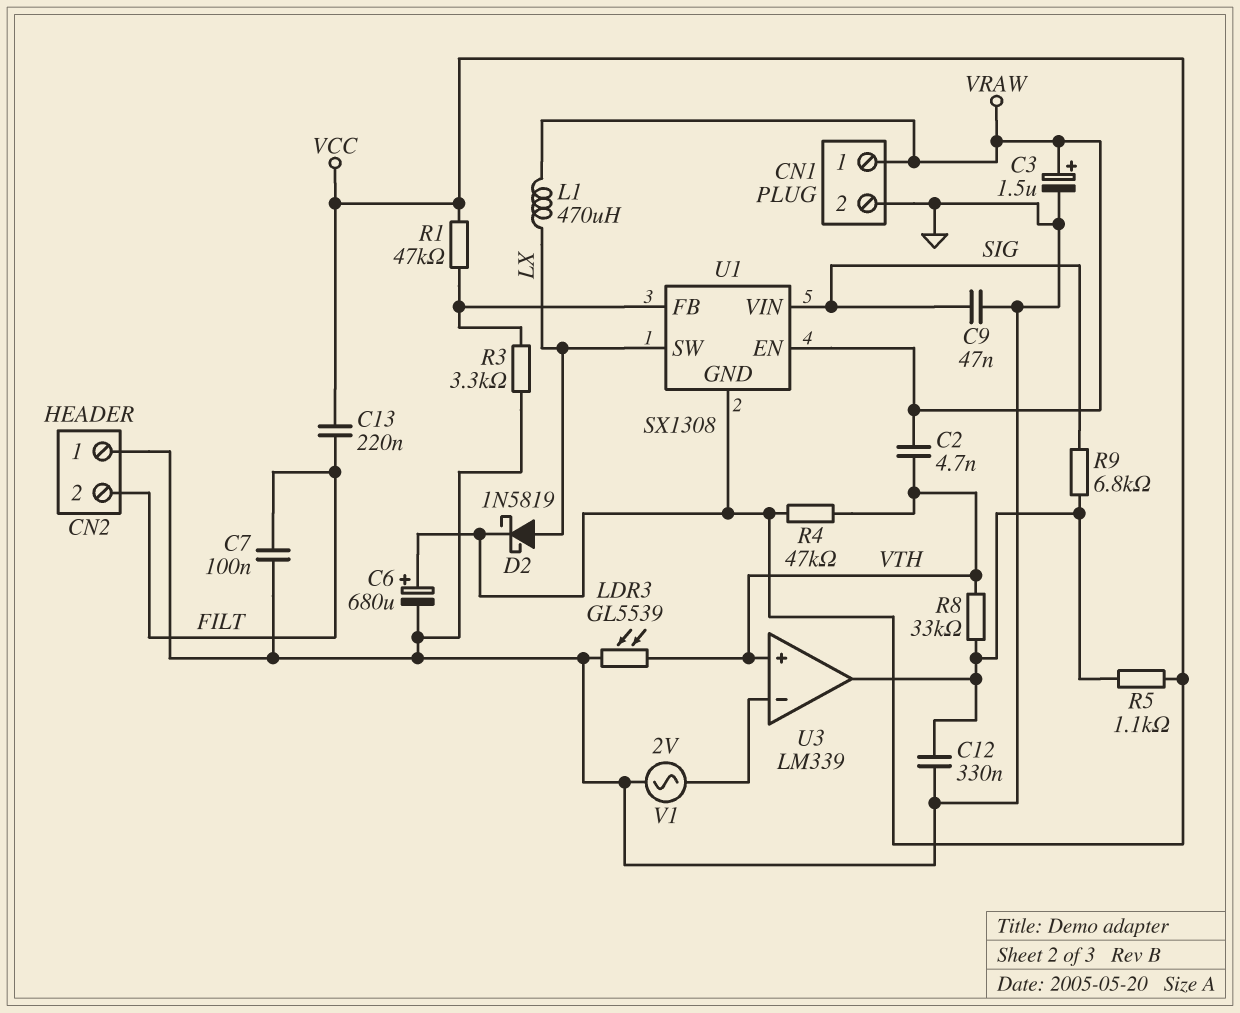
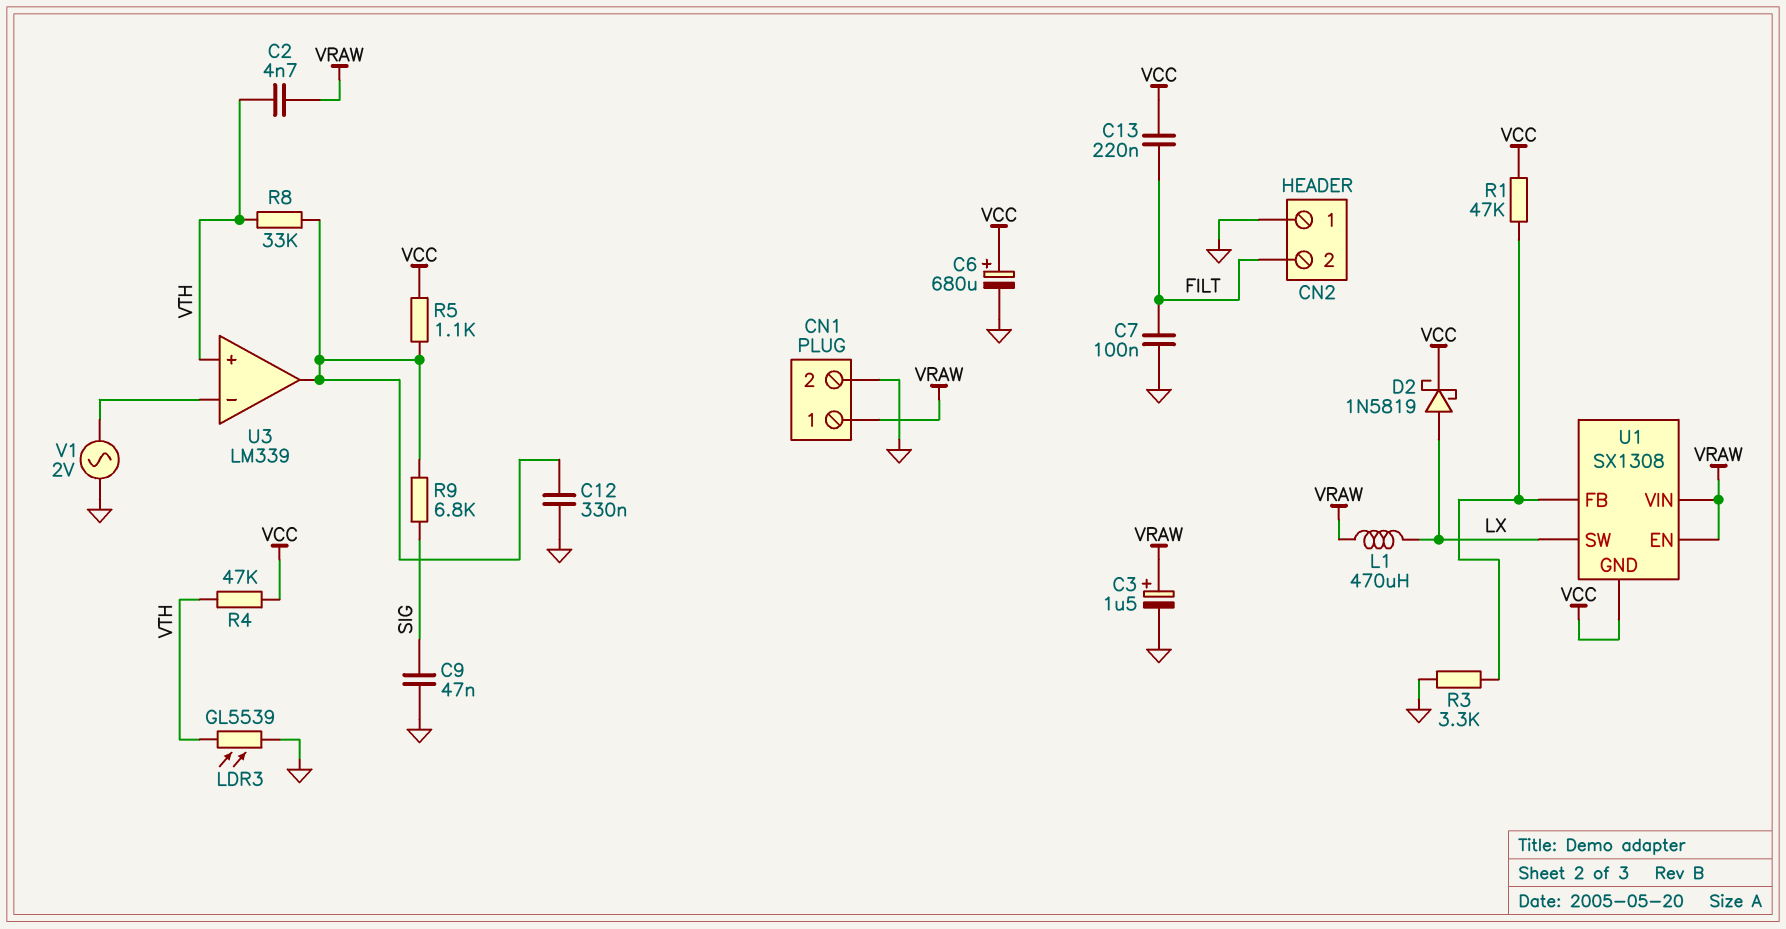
U1 pin VIN: SIG -> VRAW

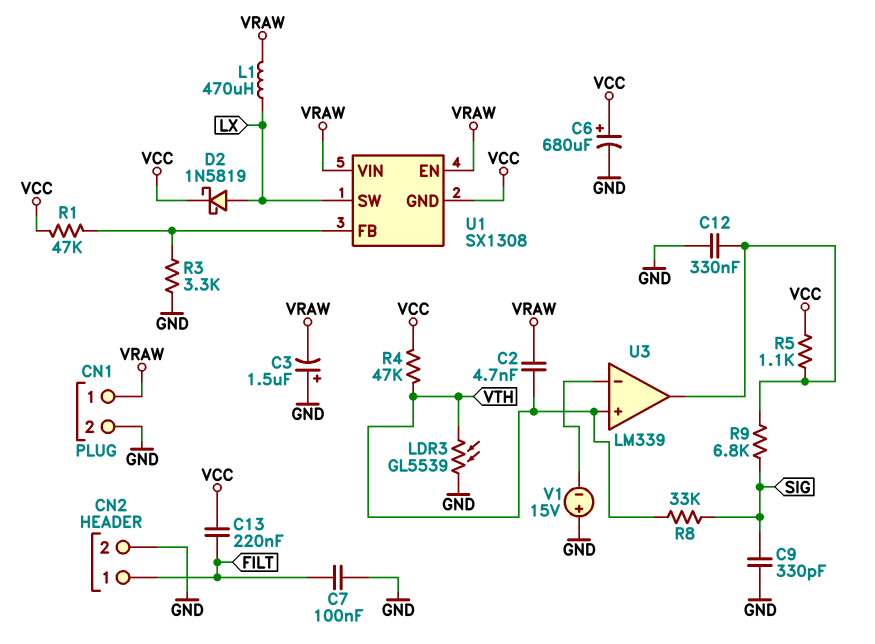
C3: 1.5uF (plus VRAW, minus GND) -> 1.5uF (plus GND, minus VRAW)
C9: 47nF (GND, SIG) -> 330pF (GND, SIG)
CN2 pin 1: GND -> FILT
CN2 pin 2: FILT -> GND
R8: 33k (U3/out, VTH) -> 33k (SIG, VTH)
V1: AC 2V (GND, U3/in-) -> 15V (plus GND, minus U3/in-)

